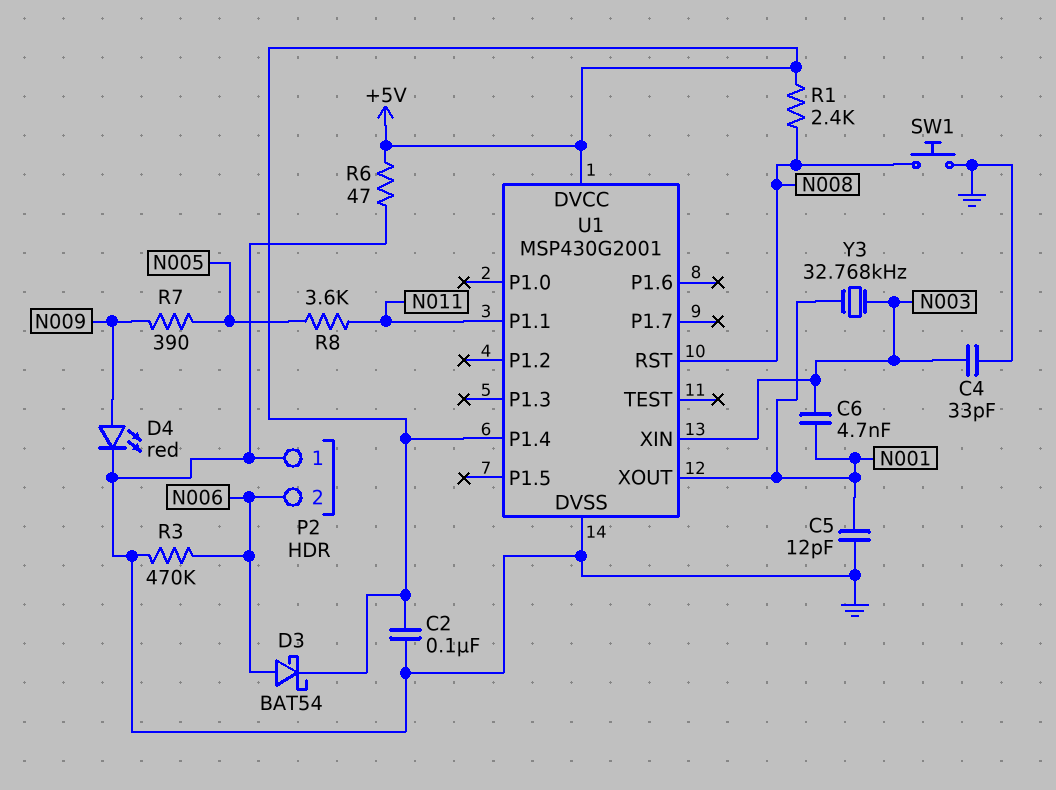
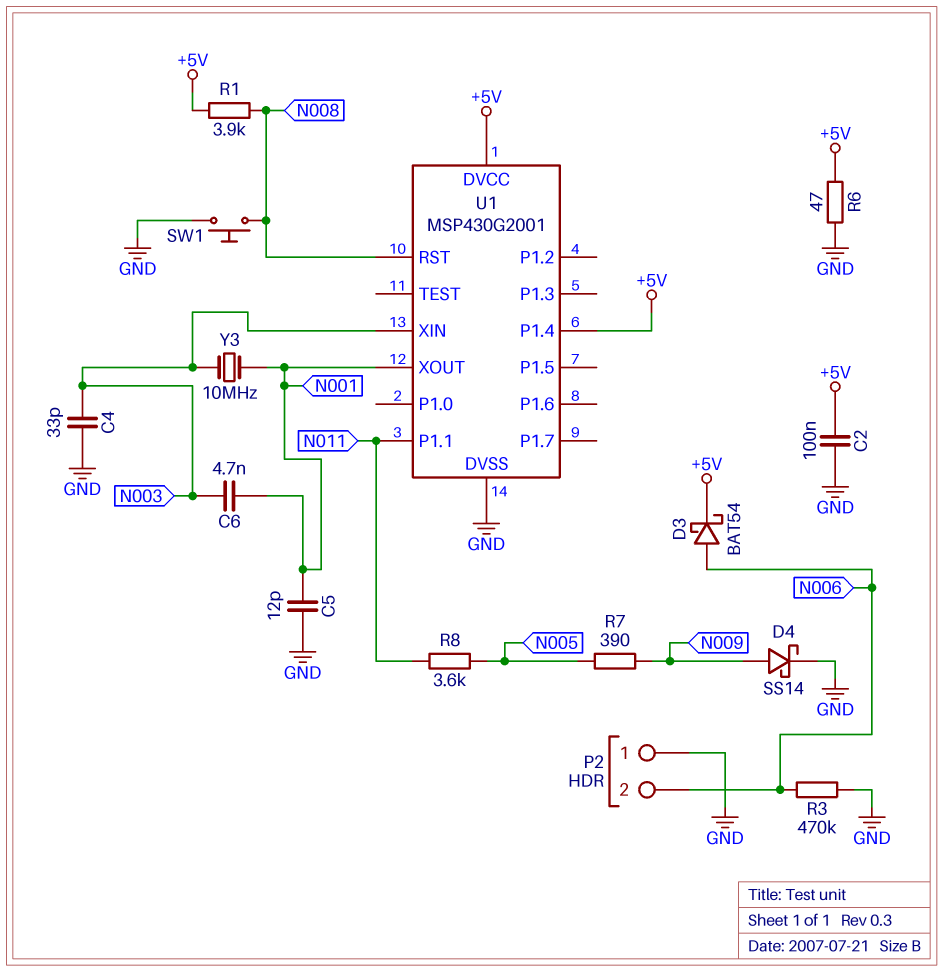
D4: LED red (A N009, K GND) -> schottky SS14 (A N009, K GND)
R1: 2.4k (+5V, N008) -> 3.9k (+5V, N008)
Y3: 32.768kHz (N001, N003) -> 10MHz (N001, N003)

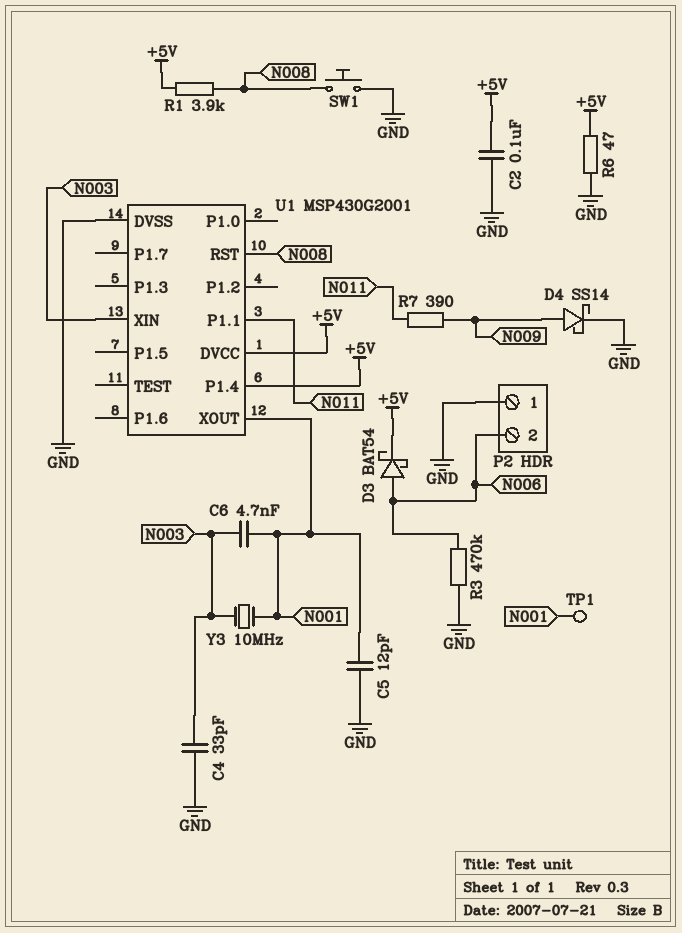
R7: 390 (N005, N009) -> 390 (N009, N011)
R8: 3.6k (N005, N011) -> none
TP1: none -> test point (N001)

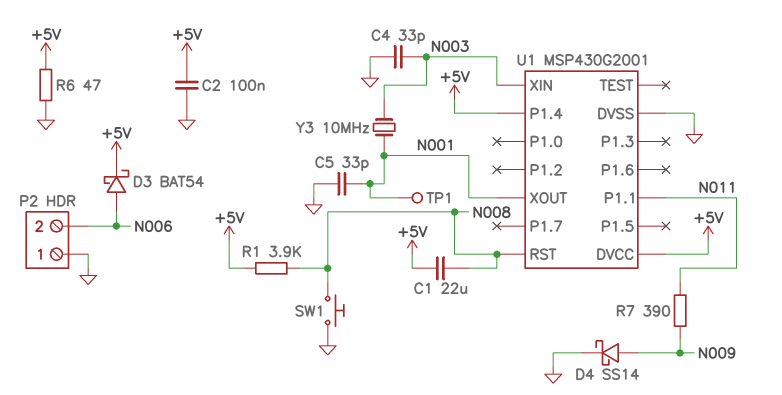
C1: none -> 22uF (+5V, N008)
C5: 12pF (GND, N001) -> 33pF (GND, N001)
C6: 4.7nF (N001, N003) -> none
R3: 470k (GND, N006) -> none

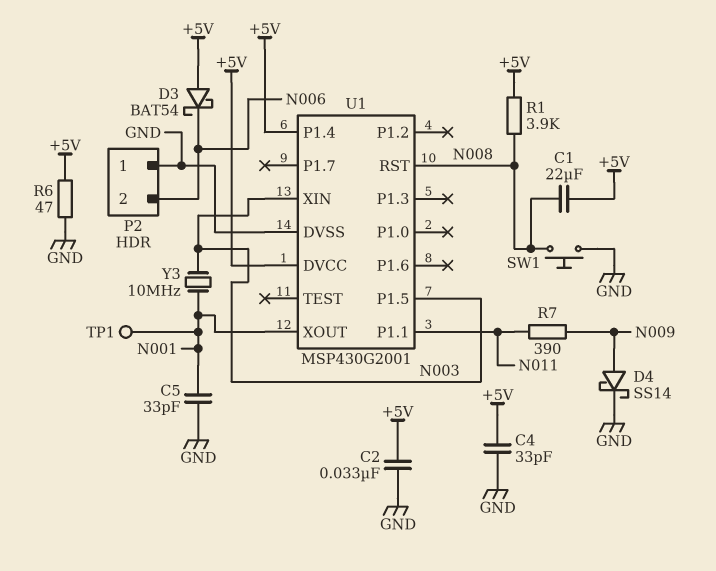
C2: 100nF (+5V, GND) -> 33nF (+5V, GND)
C4: 33pF (GND, N003) -> 33pF (+5V, GND)
D3: schottky BAT54 (A N006, K +5V) -> schottky BAT54 (A +5V, K N006)
U1 pin P1.5: none -> N003

